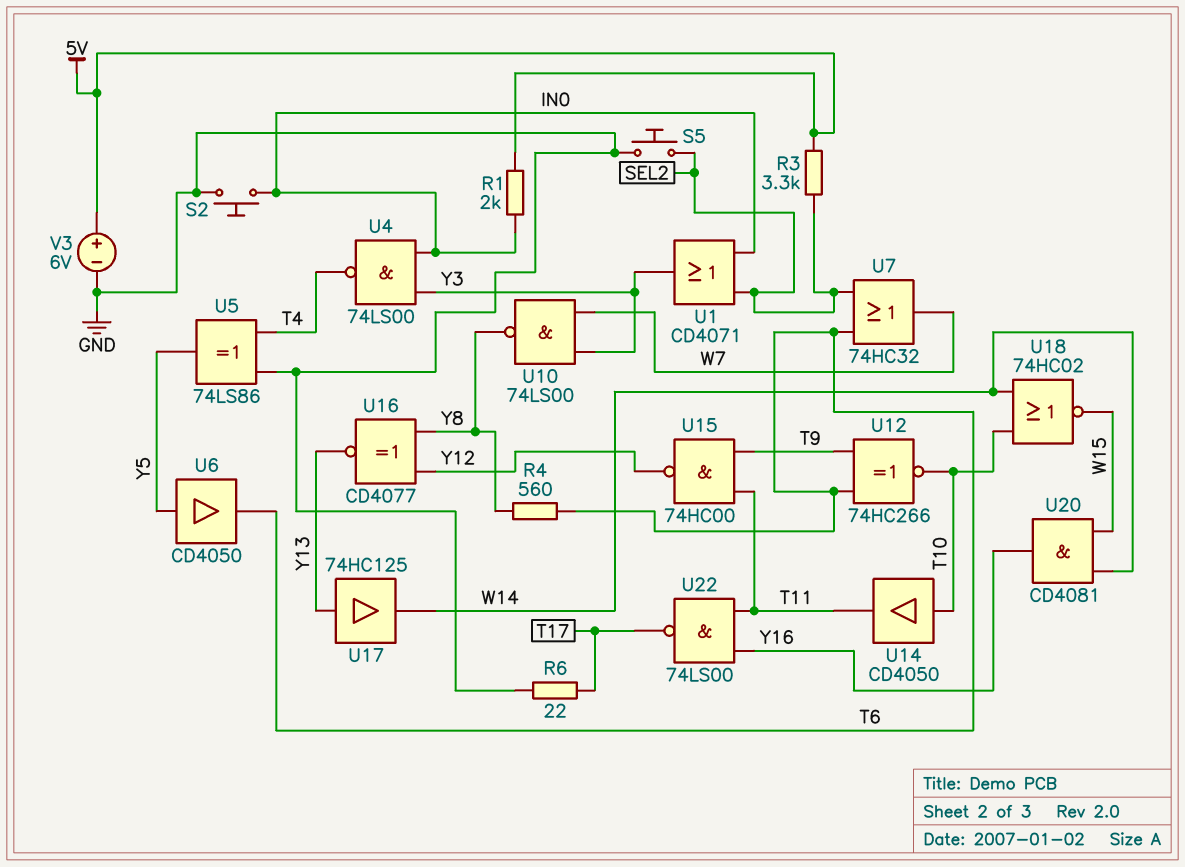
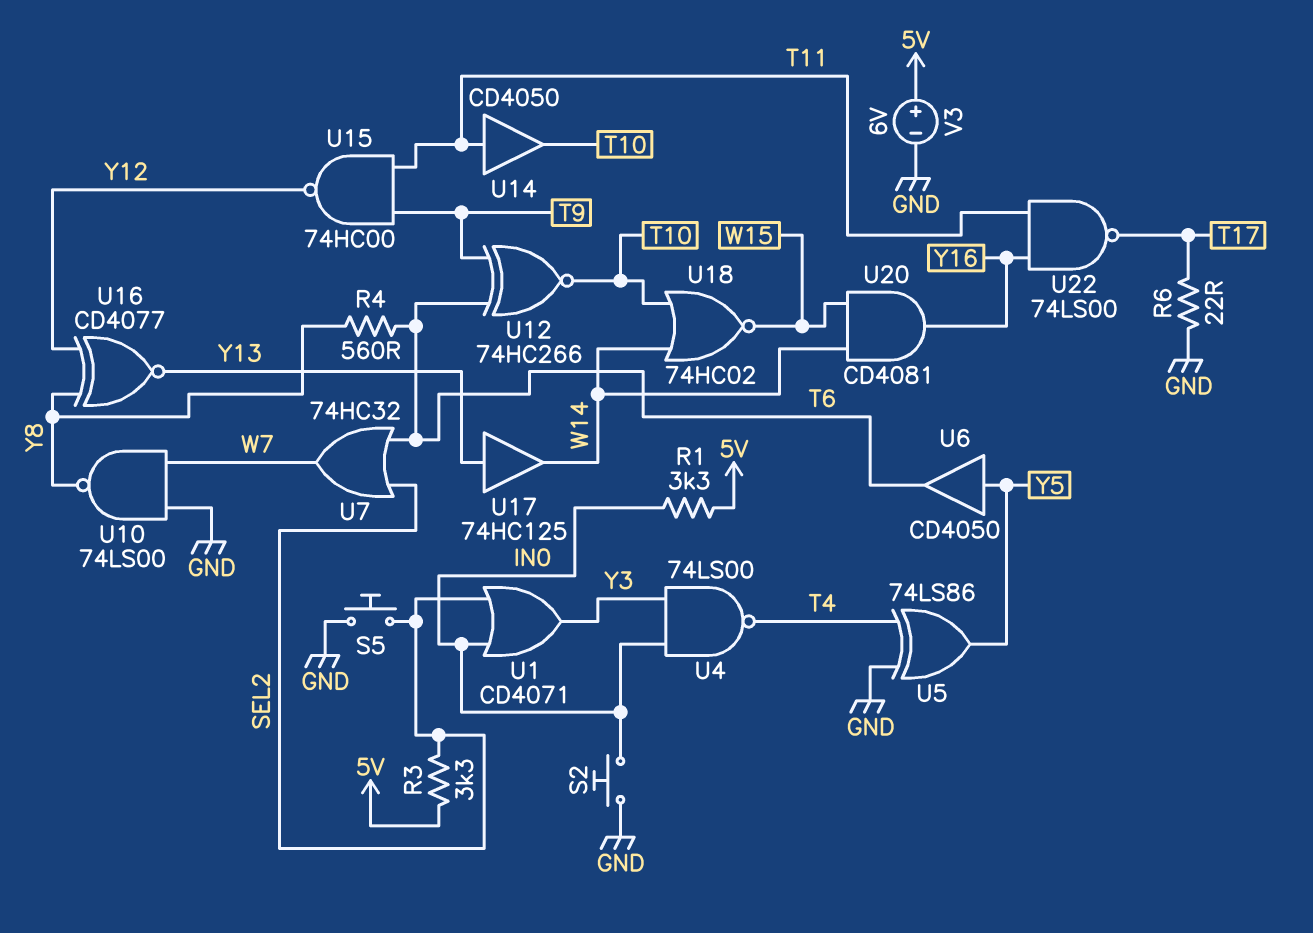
R1: 2k (5V, IN0) -> 3.3k (5V, IN0)
U10: NAND 74LS00 (in W7, in Y3, out Y8) -> NAND 74LS00 (in GND, in W7, out Y8)
U14: buffer CD4050 (in T10, out T11) -> buffer CD4050 (in T11, out T10)

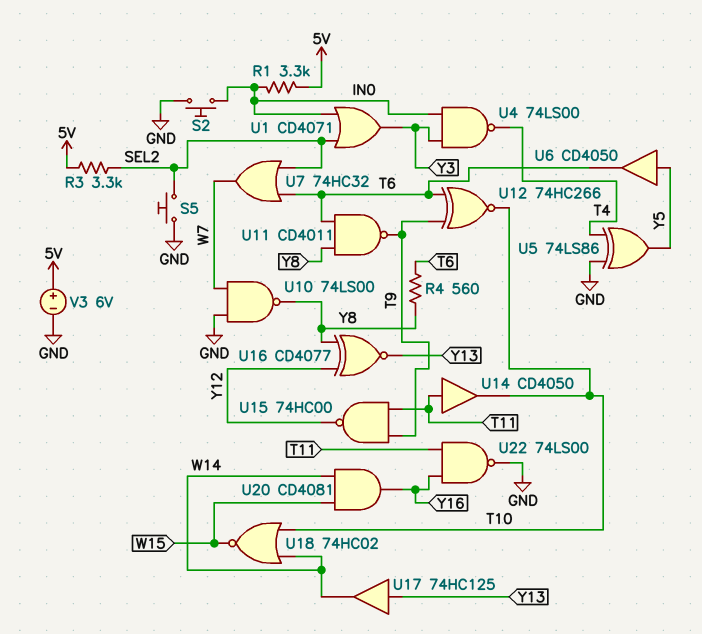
R6: 22 (GND, T17) -> none
U11: none -> NAND CD4011 (in T6, in Y8, out T9)
U22: NAND 74LS00 (in T11, in Y16, out T17) -> NAND 74LS00 (in T11, in Y16, out GND)

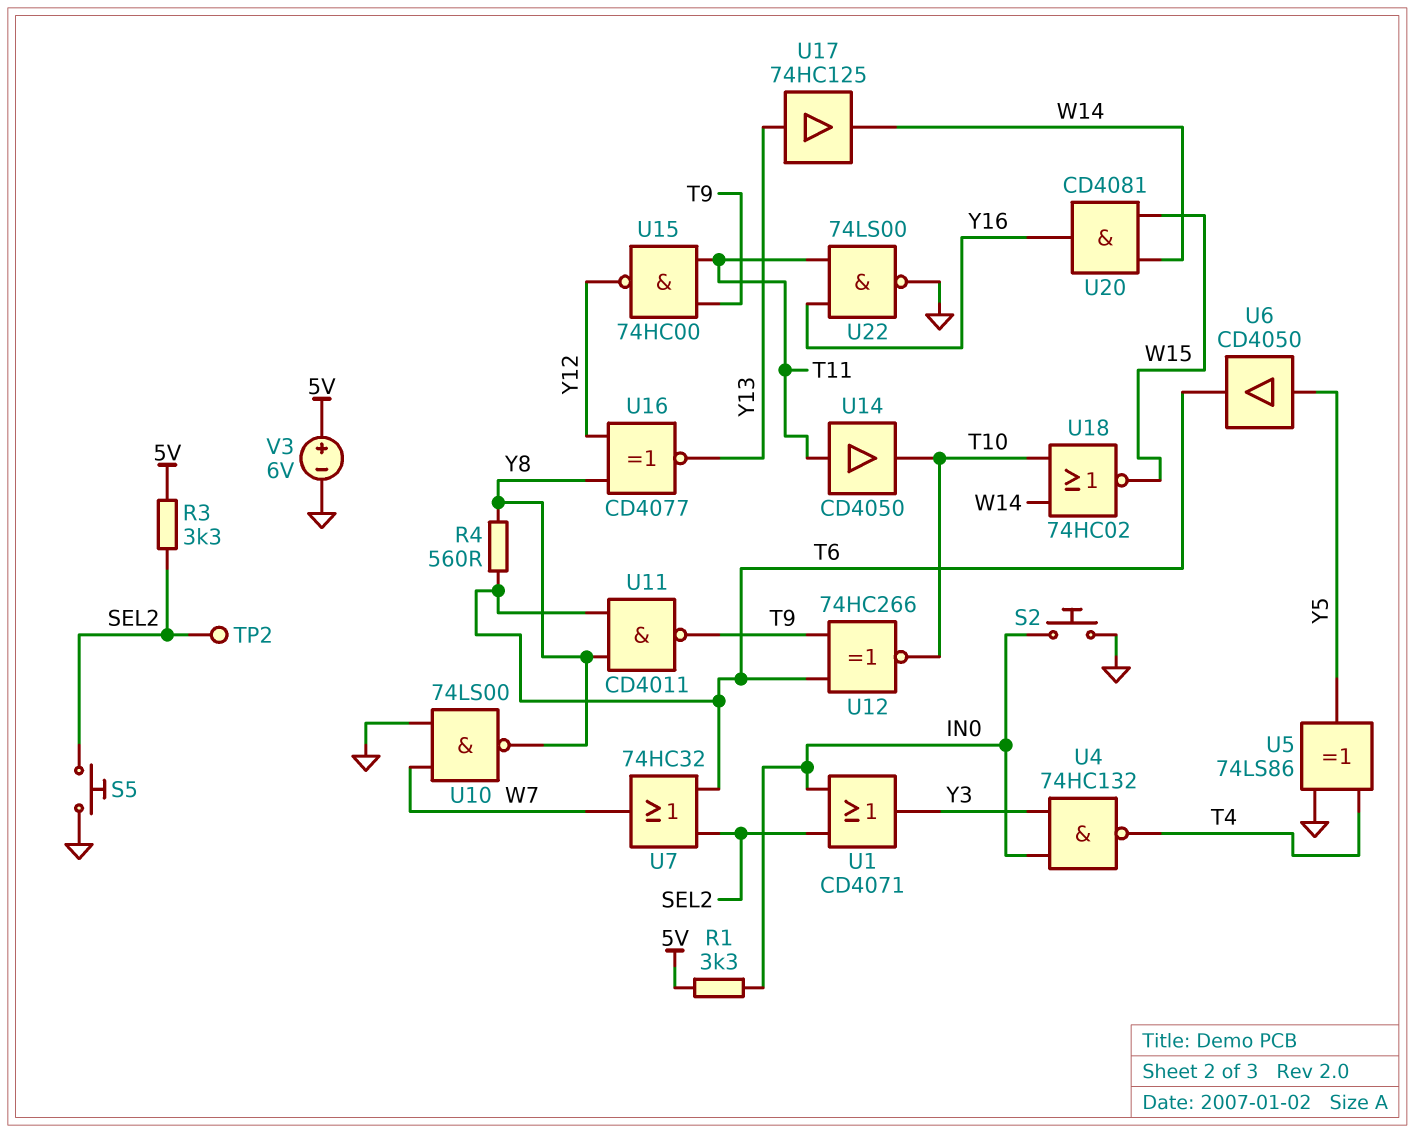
TP2: none -> test point (SEL2)
U4: NAND 74LS00 (in IN0, in Y3, out T4) -> NAND 74HC132 (in IN0, in Y3, out T4)

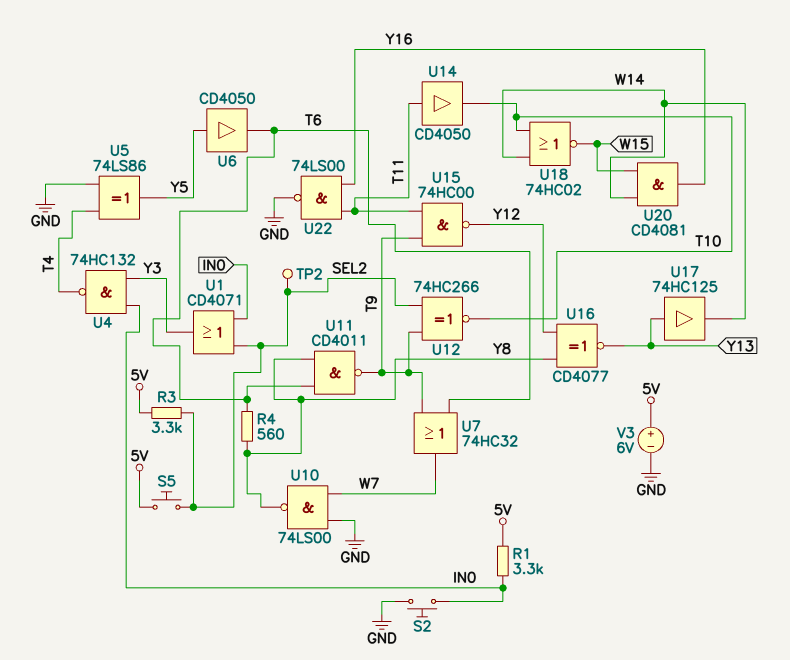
S5: button (GND, SEL2) -> button (5V, SEL2)
U7: OR 74HC32 (in SEL2, in T6, out W7) -> OR 74HC32 (in T6, in T9, out W7)
U12: XNOR 74HC266 (in T6, in T9, out T10) -> XNOR 74HC266 (in SEL2, in T9, out T10)

